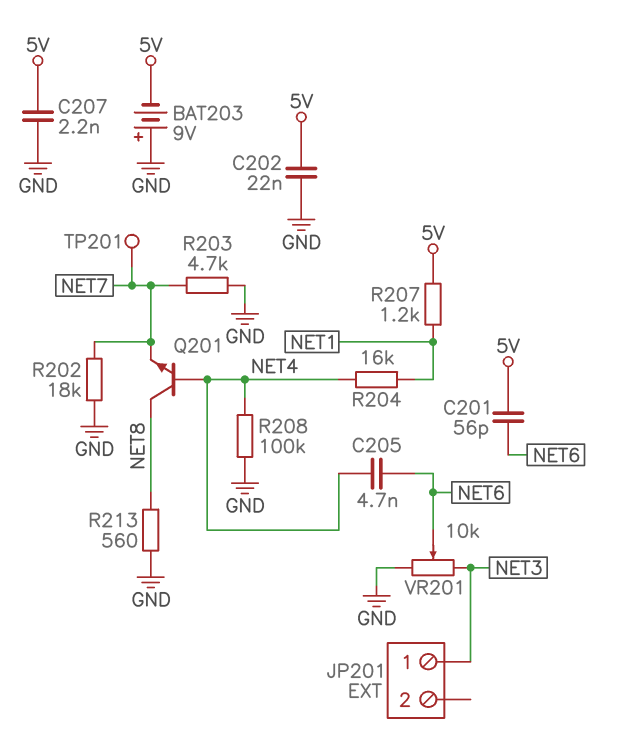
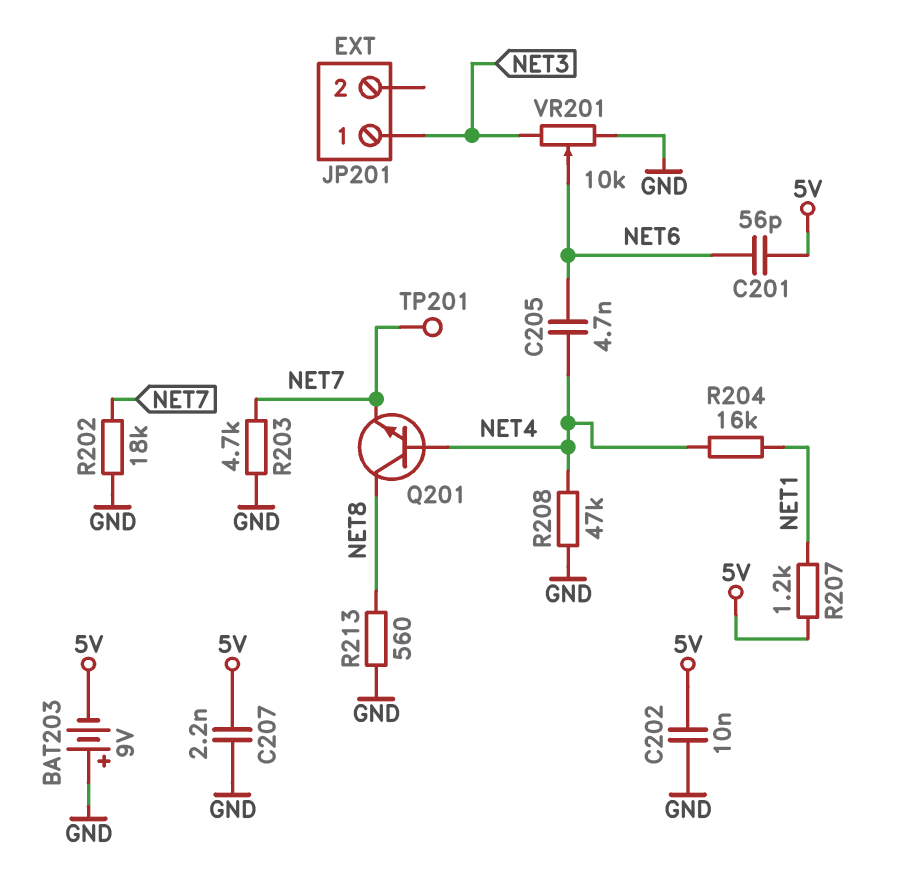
C202: 22nF (5V, GND) -> 10nF (5V, GND)
R208: 100k (GND, NET4) -> 47k (GND, NET4)

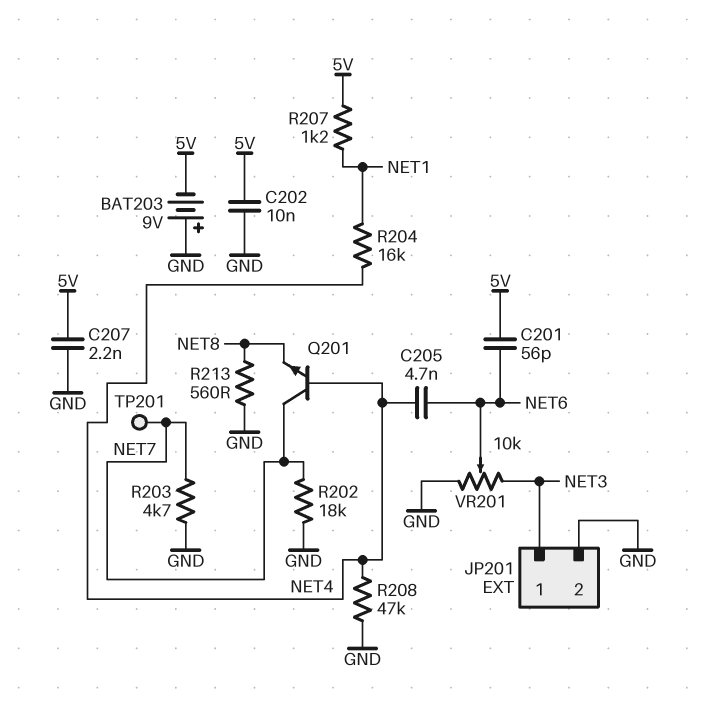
JP201 pin 2: none -> GND
Q201: NPN (B NET4, C NET8, E NET7) -> NPN (B NET4, C NET7, E NET8)

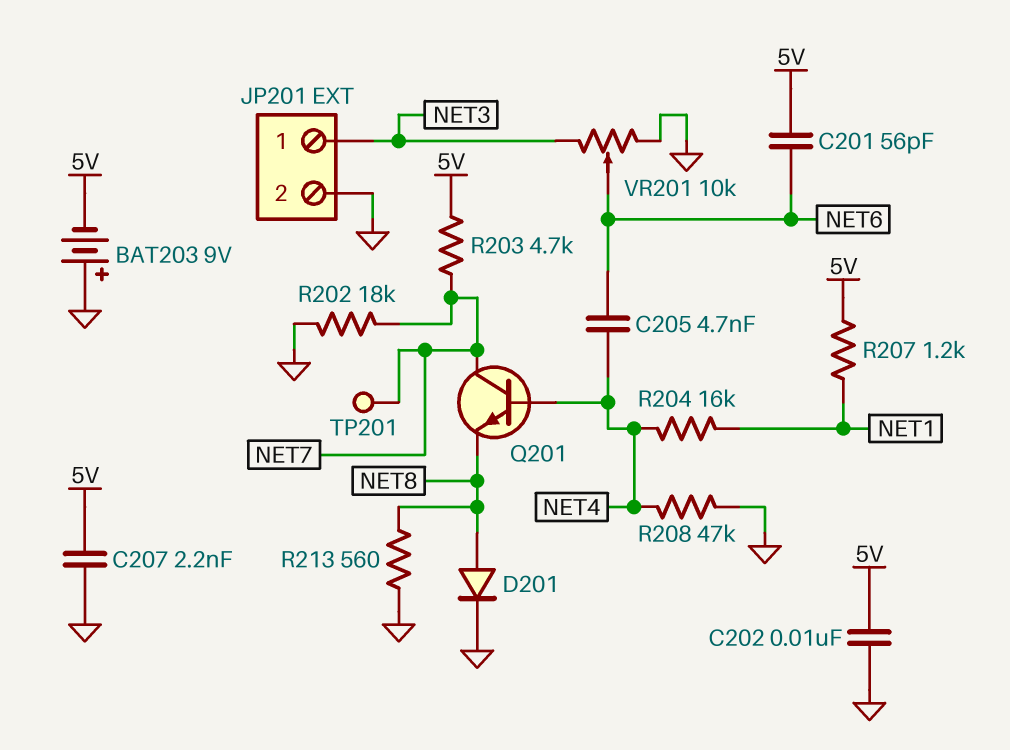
D201: none -> diode (A NET8, K GND)
R203: 4.7k (GND, NET7) -> 4.7k (5V, NET7)

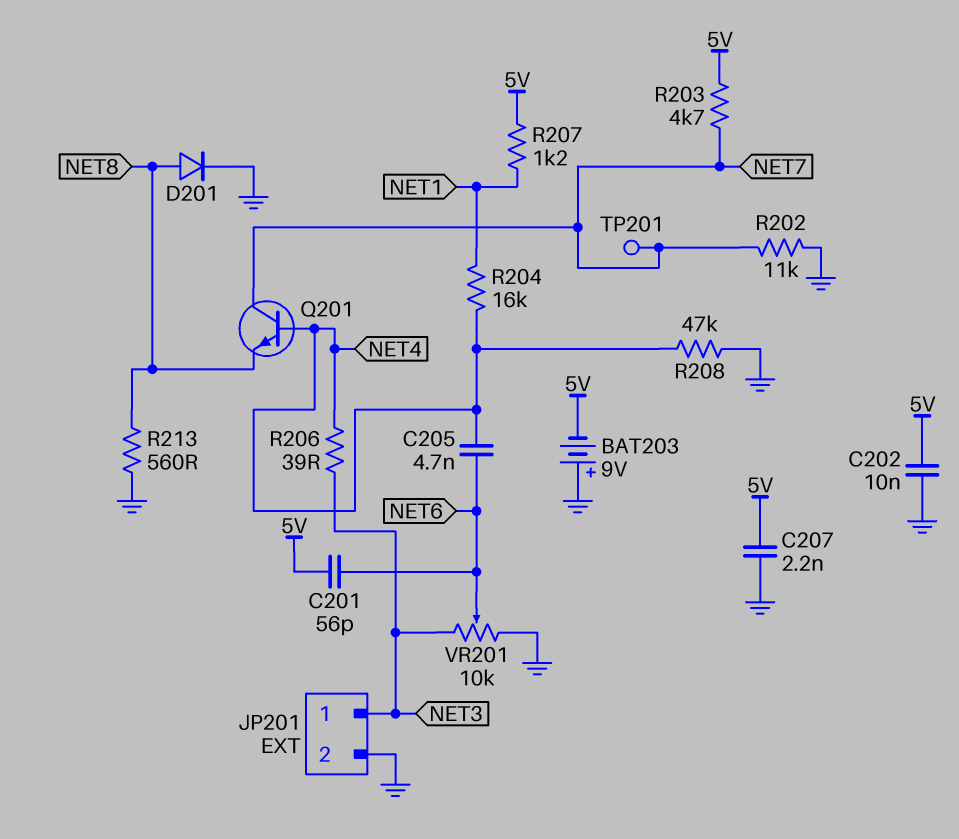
R202: 18k (GND, NET7) -> 11k (GND, NET7)
R206: none -> 39 (NET3, NET4)

